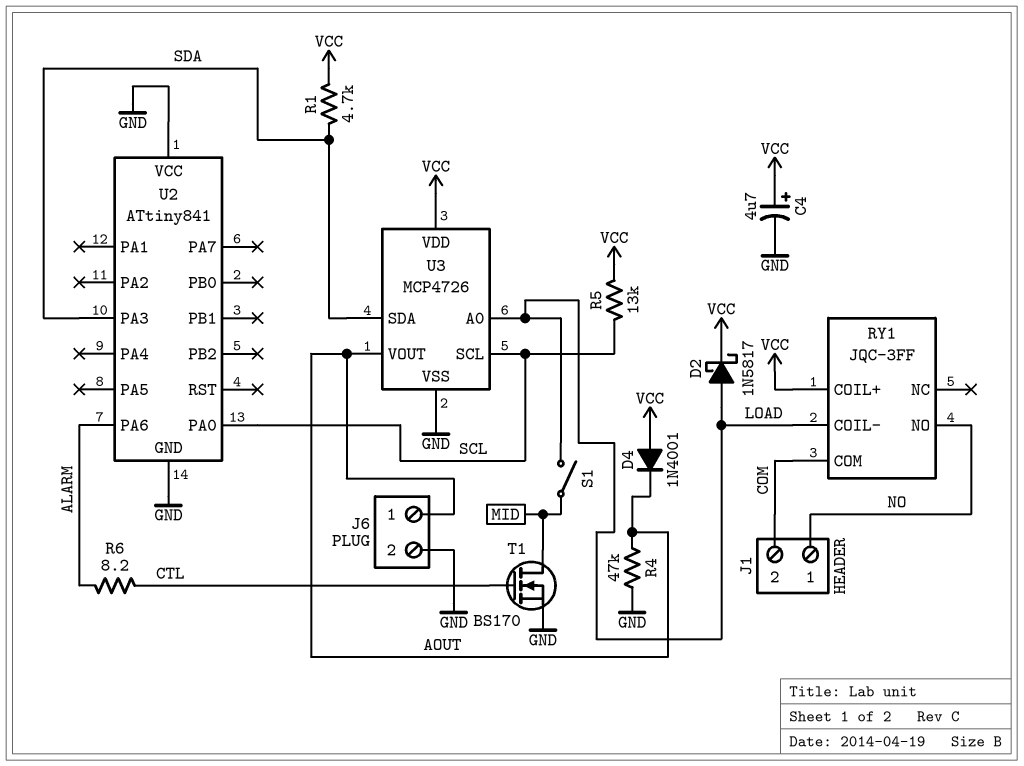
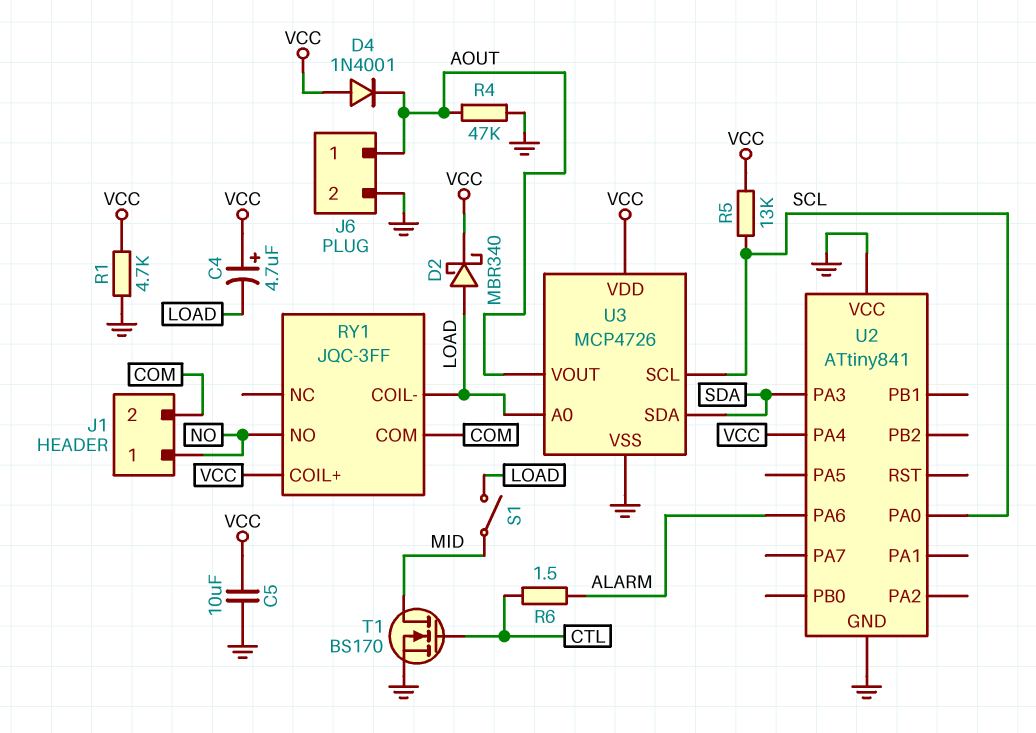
C4: 4.7uF (plus VCC, minus GND) -> 4.7uF (plus VCC, minus LOAD)
C5: none -> 10uF (GND, VCC)
D2: schottky 1N5817 (A LOAD, K VCC) -> schottky MBR340 (A LOAD, K VCC)
R1: 4.7k (SDA, VCC) -> 4.7k (GND, VCC)
R6: 8.2 (ALARM, CTL) -> 1.5 (ALARM, CTL)
U2 pin PA4: none -> VCC

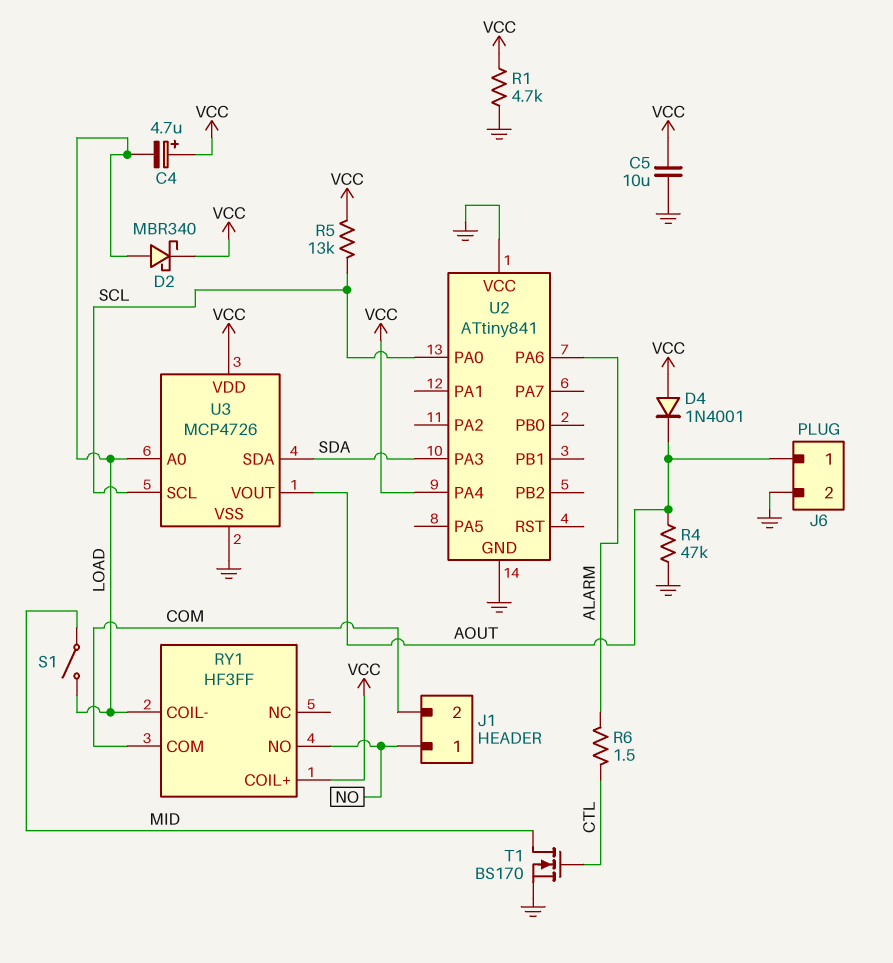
RY1: JQC-3FF -> HF3FF

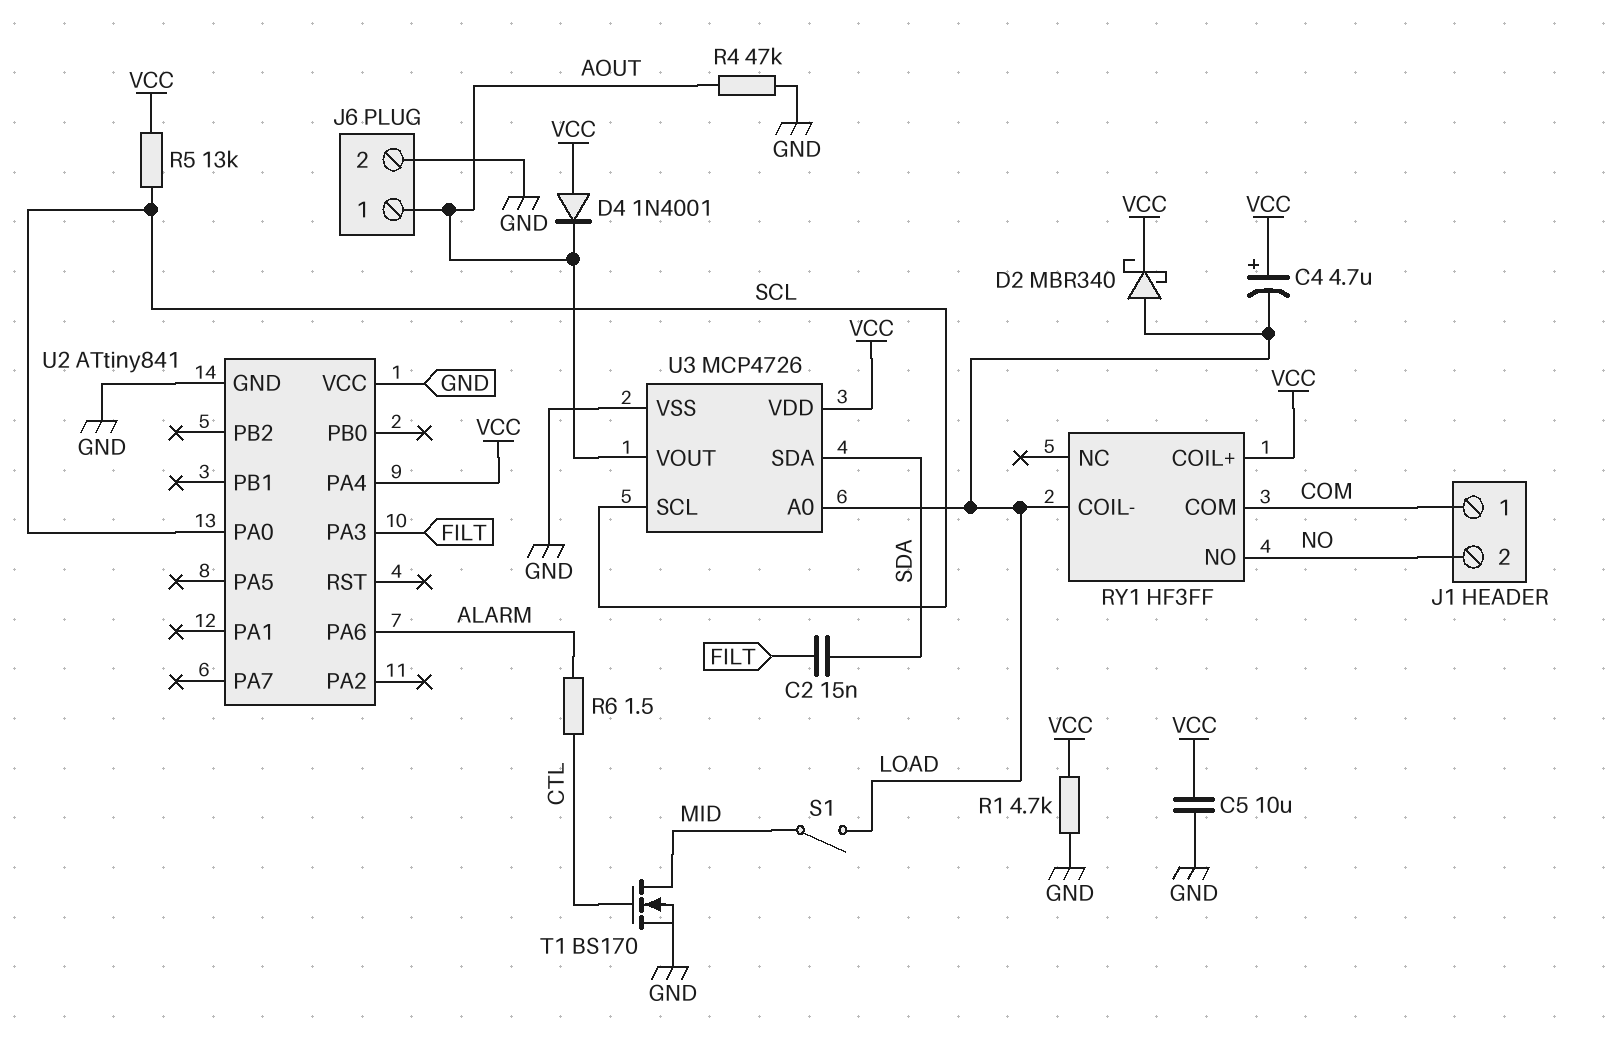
C2: none -> 15nF (FILT, SDA)
J1 pin 1: NO -> COM
J1 pin 2: COM -> NO
U2 pin PA3: SDA -> FILT

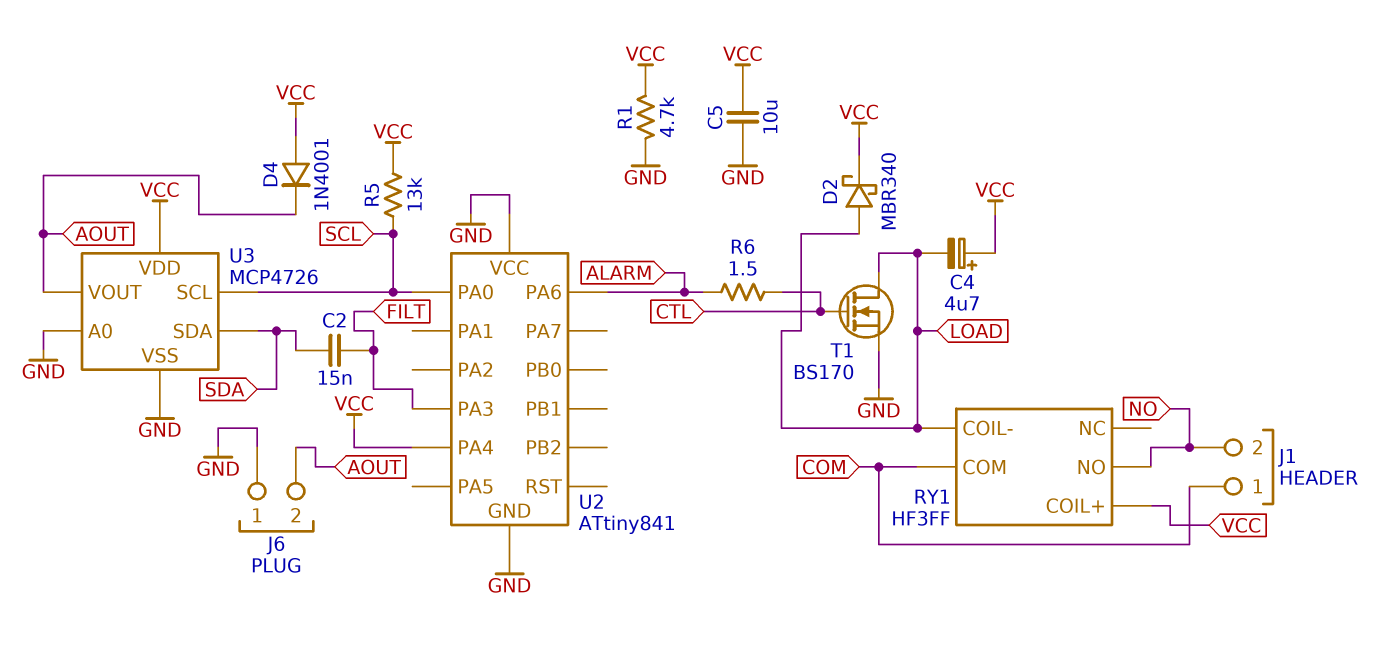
J6 pin 1: AOUT -> GND
J6 pin 2: GND -> AOUT
R4: 47k (AOUT, GND) -> none
S1: switch (LOAD, MID) -> none
T1: NMOS BS170 (G CTL, D MID, S GND) -> NMOS BS170 (G CTL, D LOAD, S GND)
U3 pin A0: LOAD -> GND

